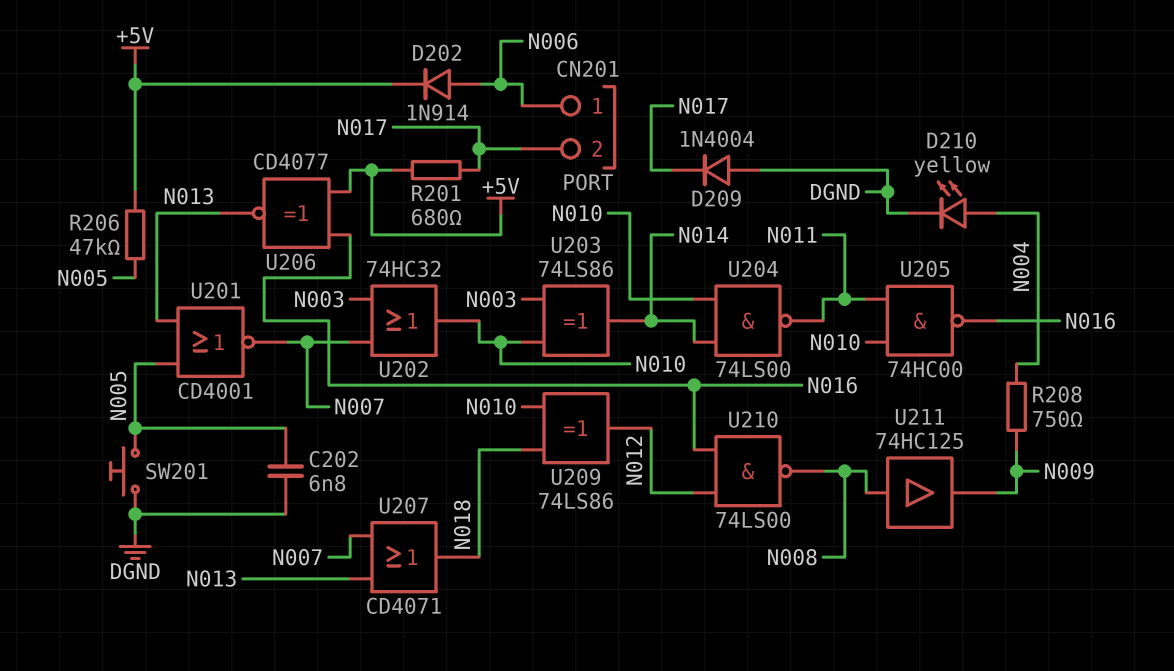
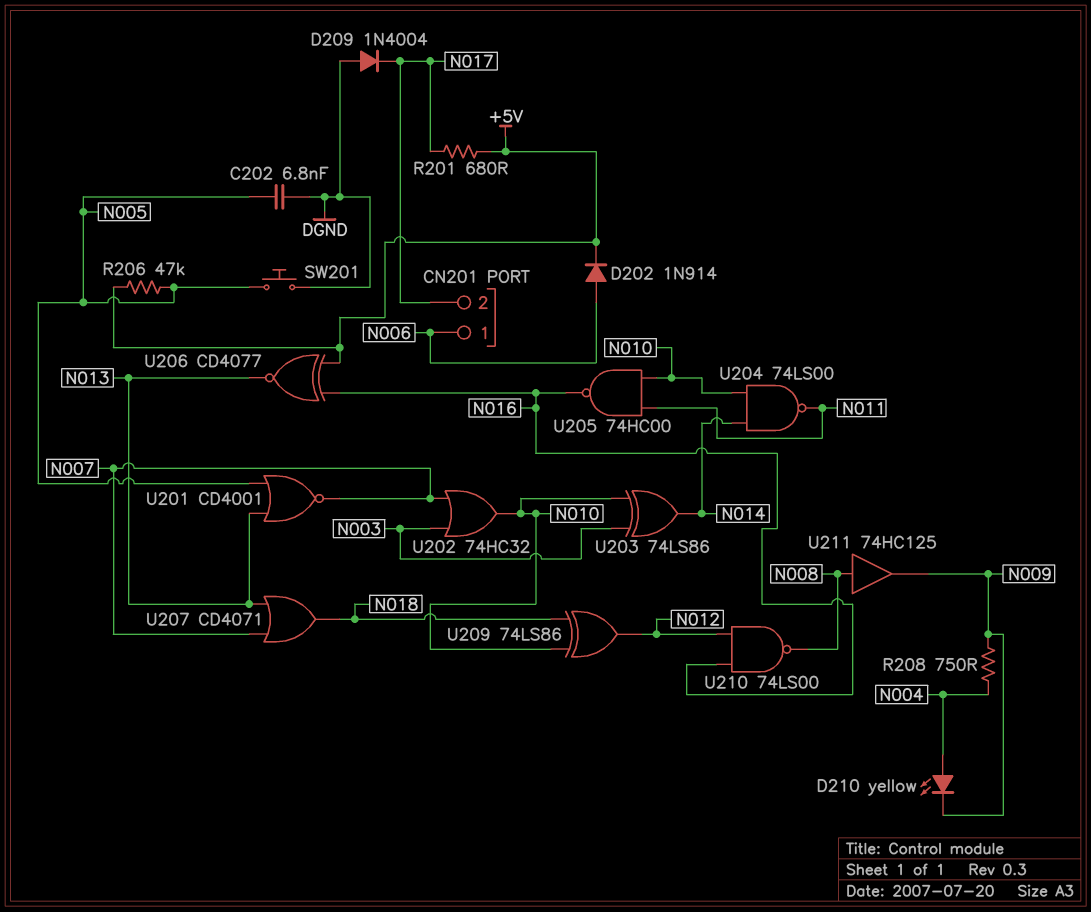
D210: LED yellow (A N004, K DGND) -> LED yellow (A N004, K N009)

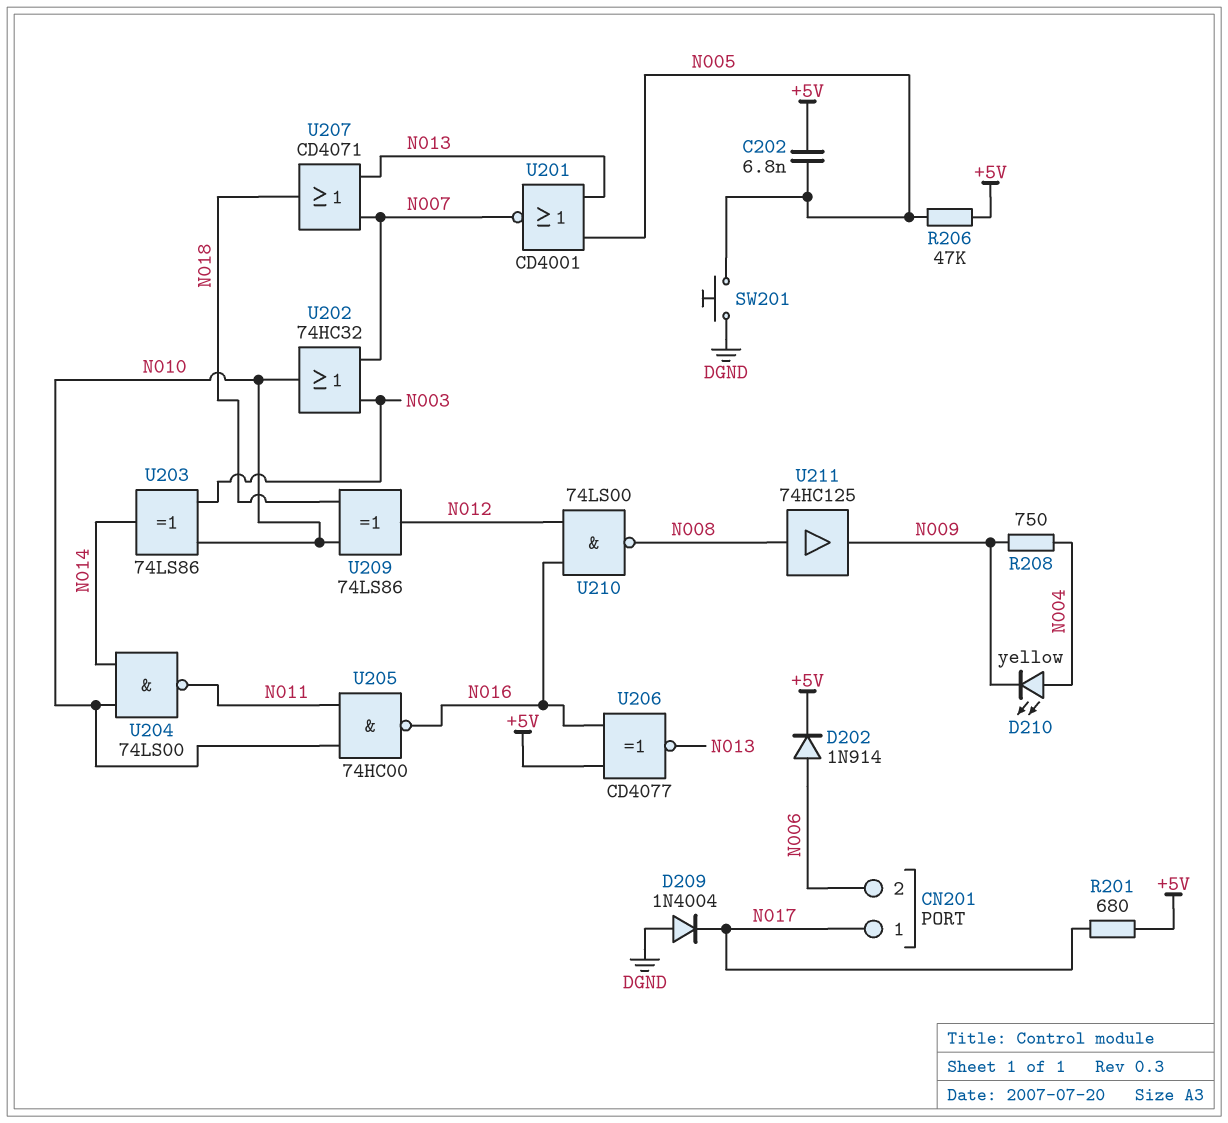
C202: 6.8nF (DGND, N005) -> 6.8nF (+5V, N005)
CN201 pin 1: N006 -> N017
CN201 pin 2: N017 -> N006

